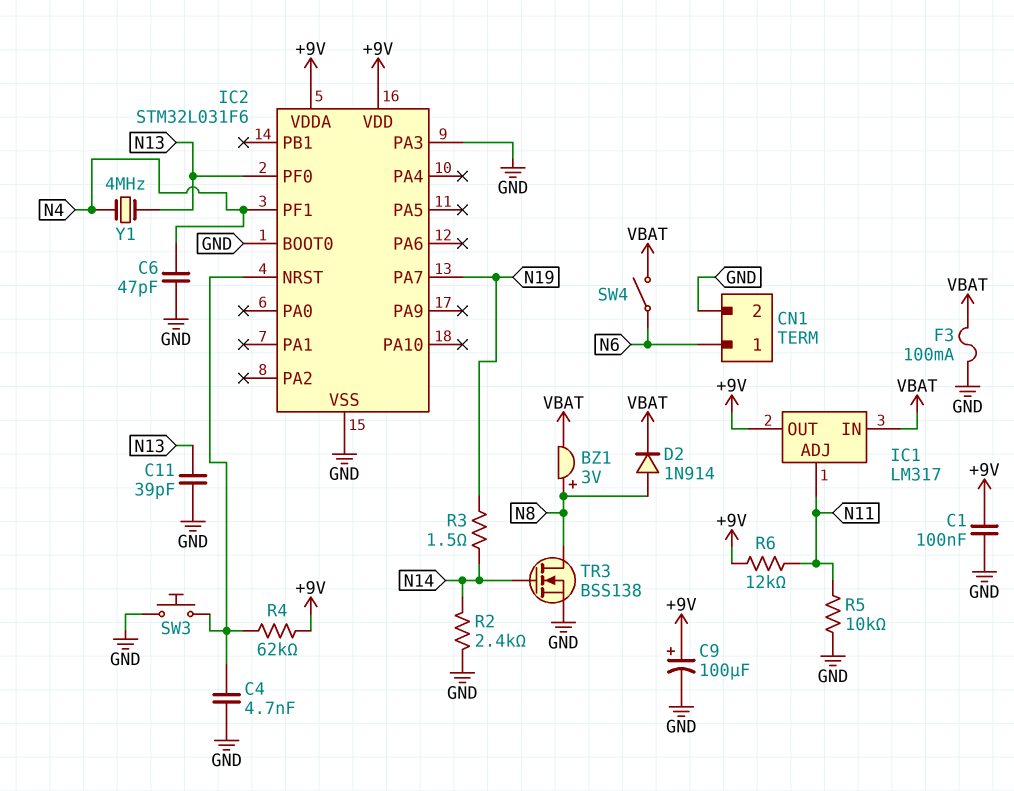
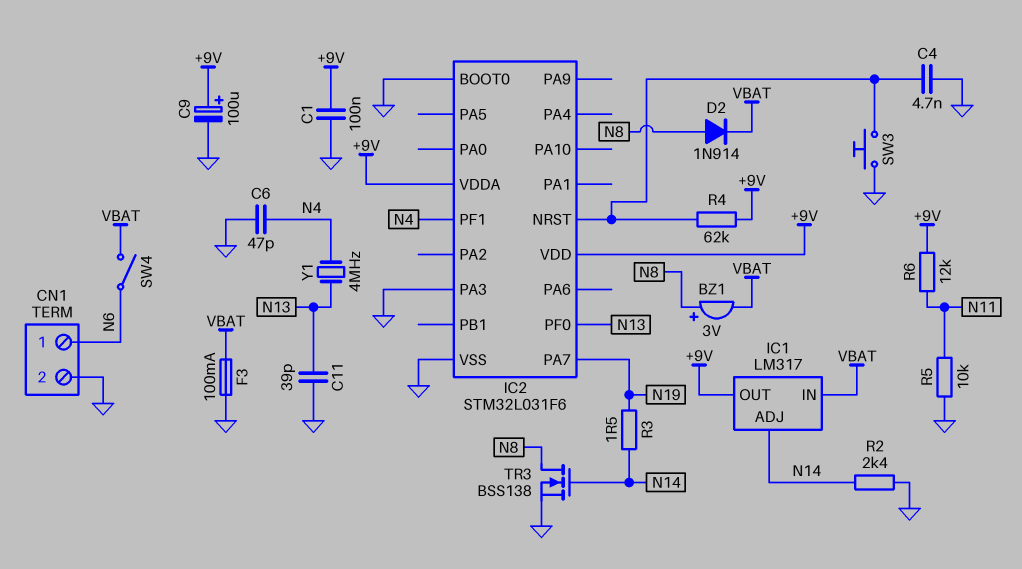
IC1 pin ADJ: N11 -> N14

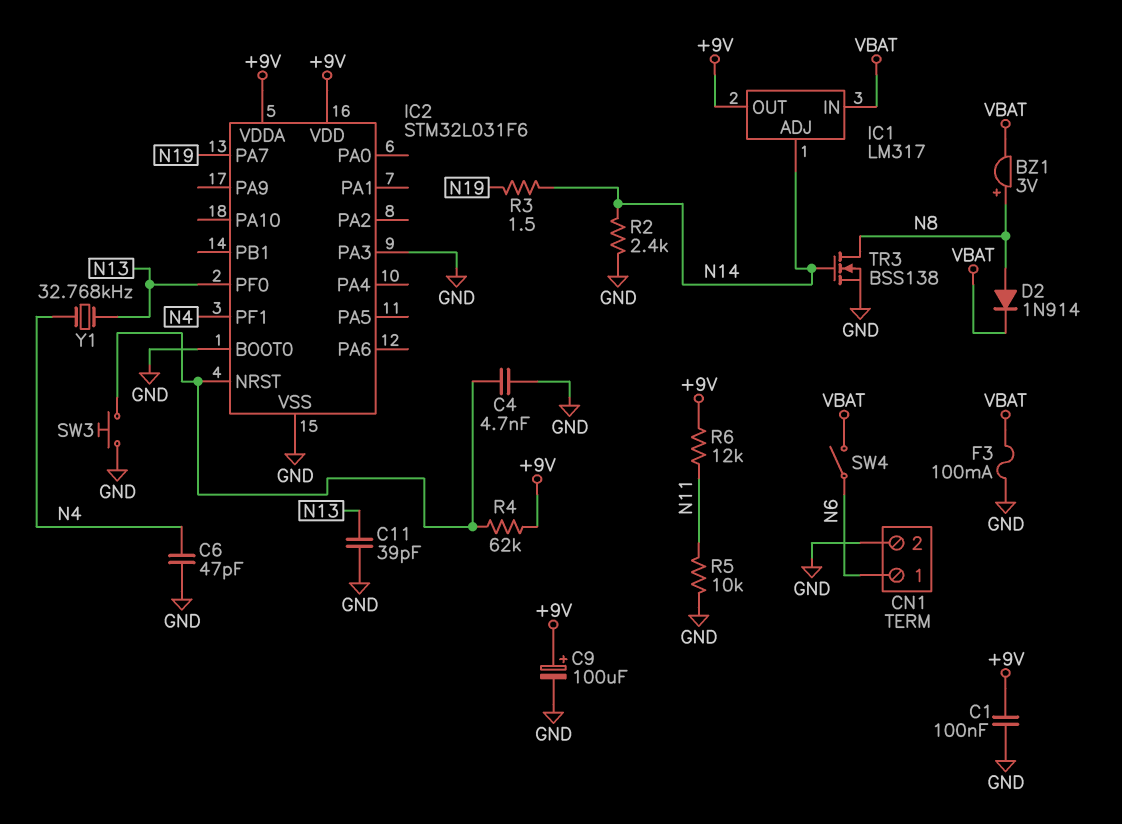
Y1: 4MHz (N4, N13) -> 32.768kHz (N4, N13)

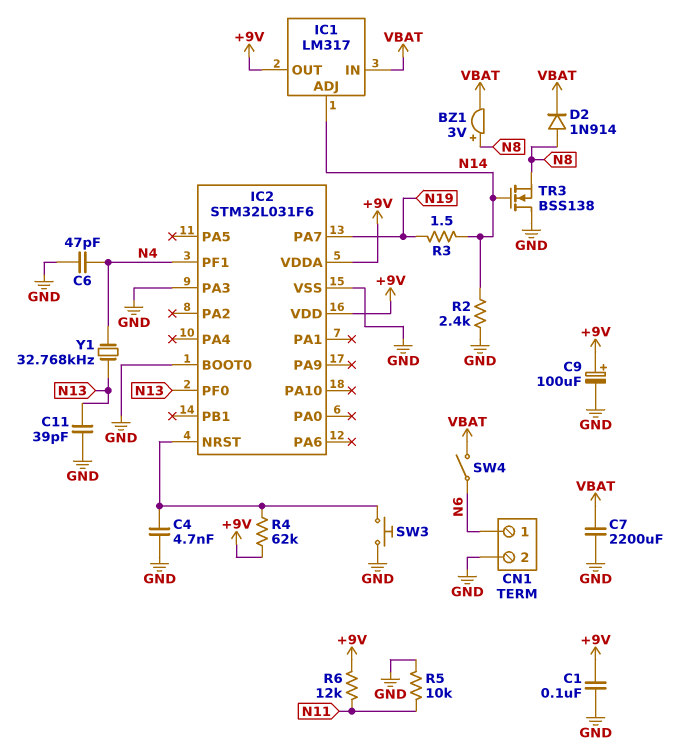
C7: none -> 2200uF (GND, VBAT)
F3: 100mA (GND, VBAT) -> none
TR3: NMOS BSS138 (G N14, D N8, S GND) -> NMOS BSS138 (G N14, D GND, S N8)

